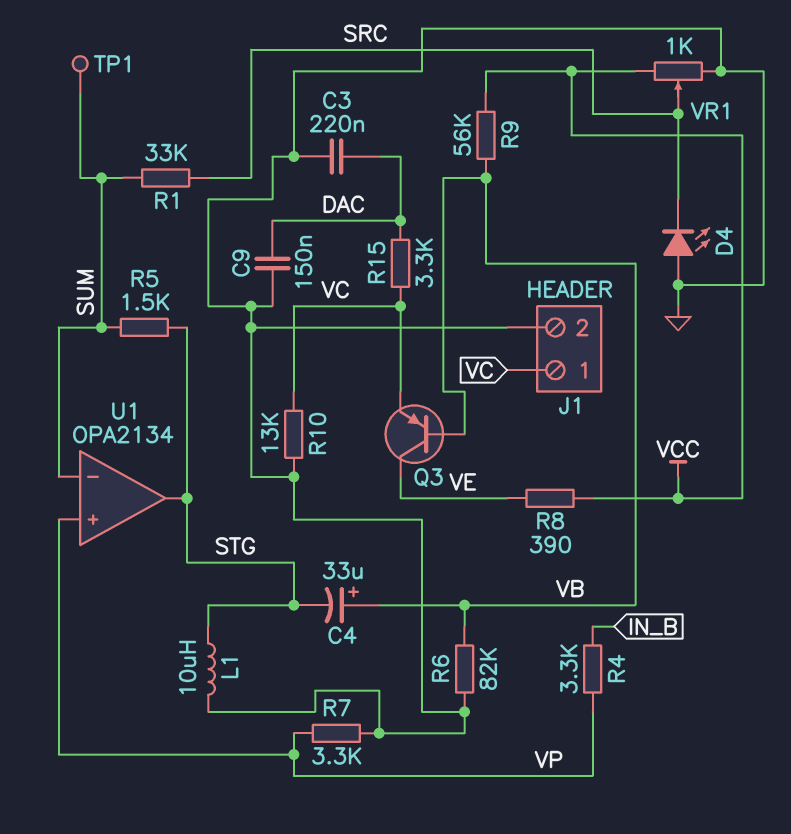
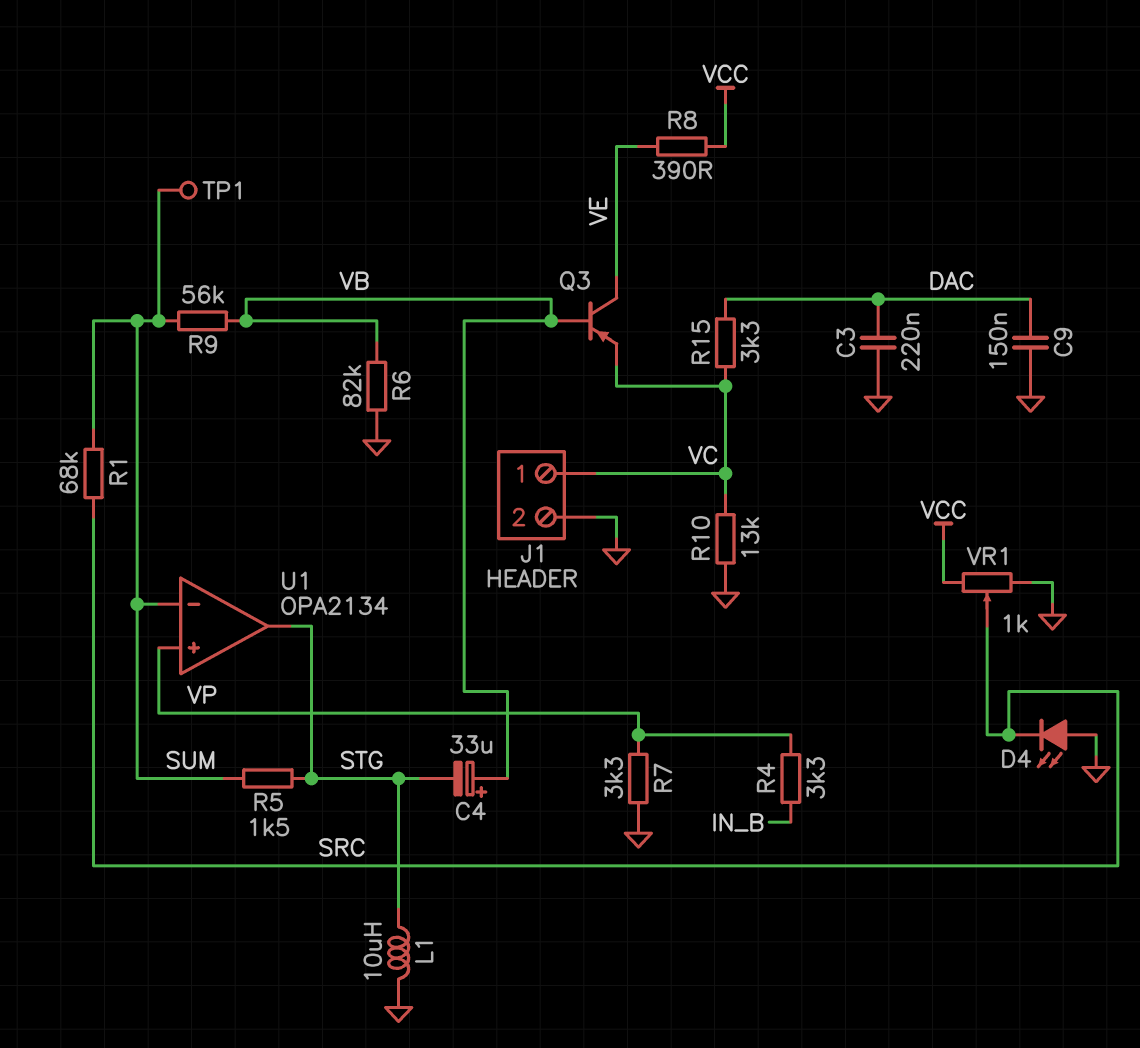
R1: 33k (SRC, SUM) -> 68k (SRC, SUM)
R9: 56k (VB, VCC) -> 56k (SUM, VB)

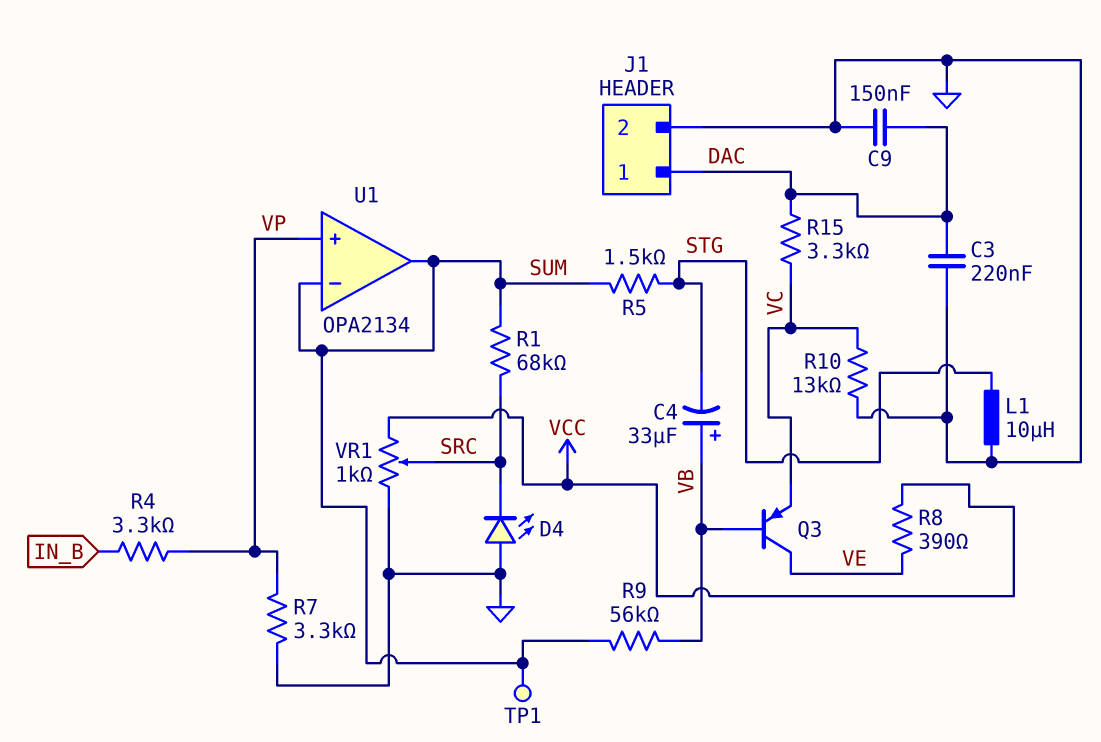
J1 pin 1: VC -> DAC
R6: 82k (GND, VB) -> none
U1 pin out: STG -> SUM

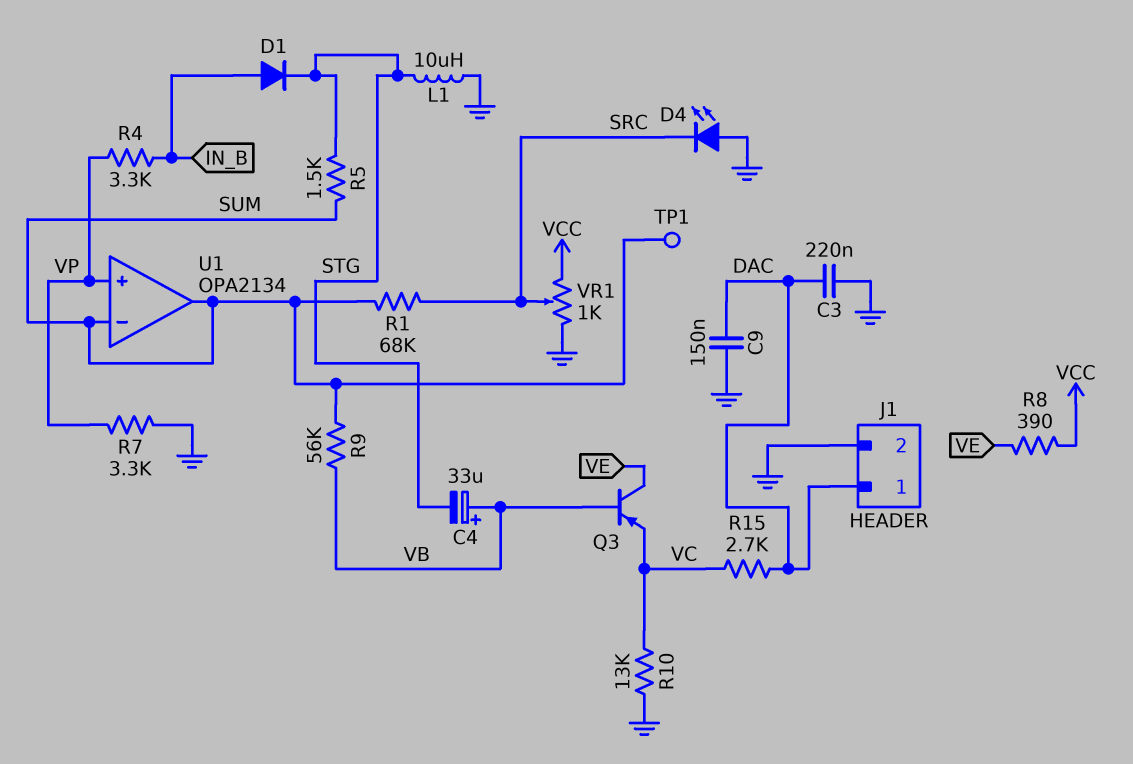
D1: none -> diode (A IN_B, K STG)
R15: 3.3k (DAC, VC) -> 2.7k (DAC, VC)

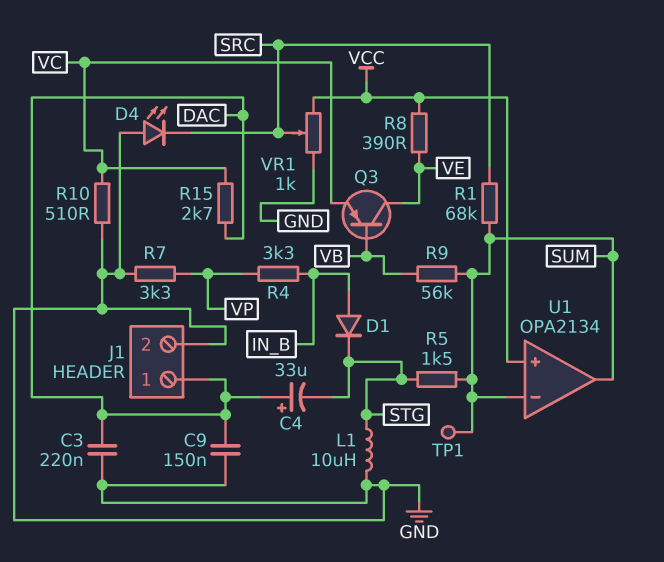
C4: 33uF (plus VB, minus STG) -> 33uF (plus DAC, minus STG)
R10: 13k (GND, VC) -> 510 (GND, VC)
U1 pin in+: VP -> VCC

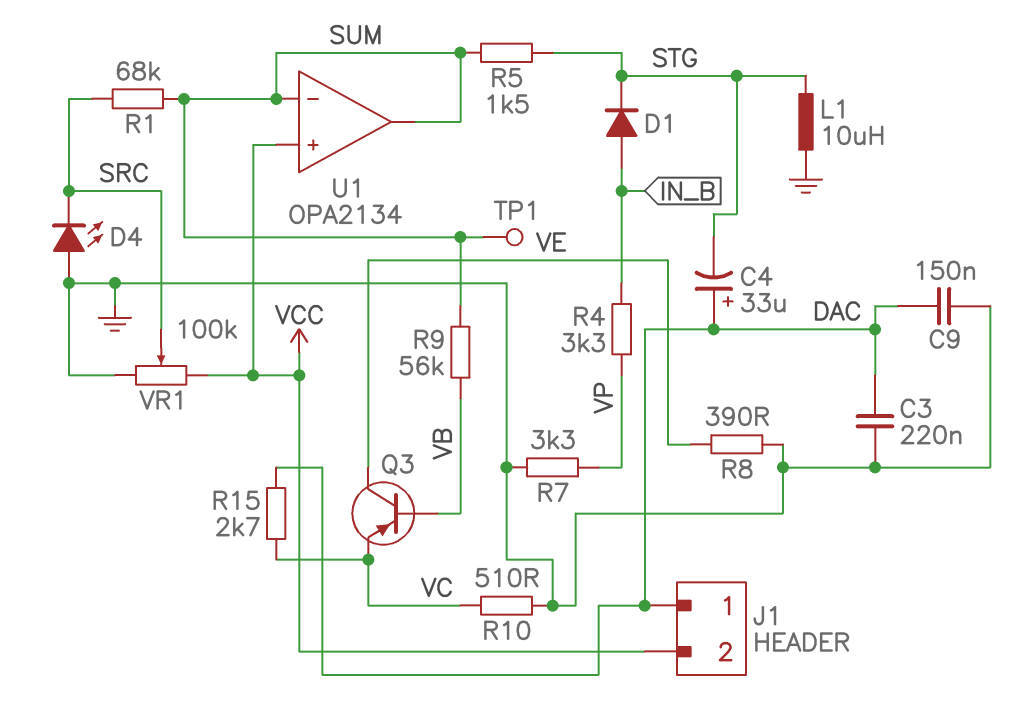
J1 pin 2: GND -> VCC
R8: 390 (VCC, VE) -> 390 (GND, VE)
VR1: 1k (GND, VCC, wiper SRC) -> 100k (GND, VCC, wiper SRC)

